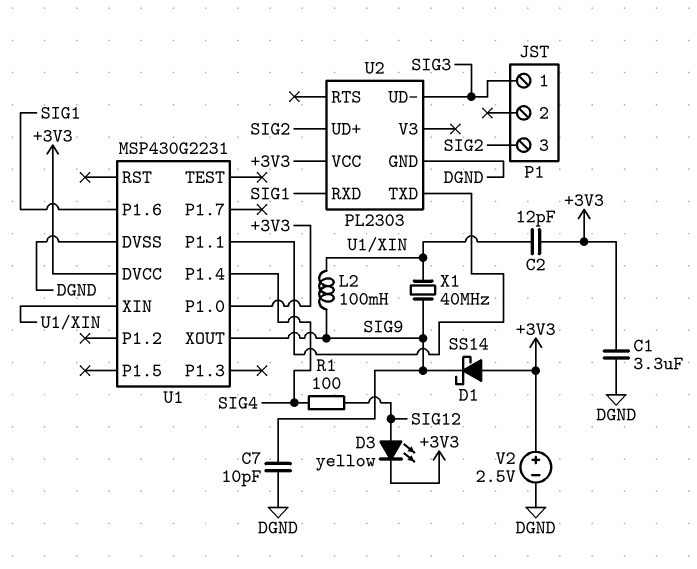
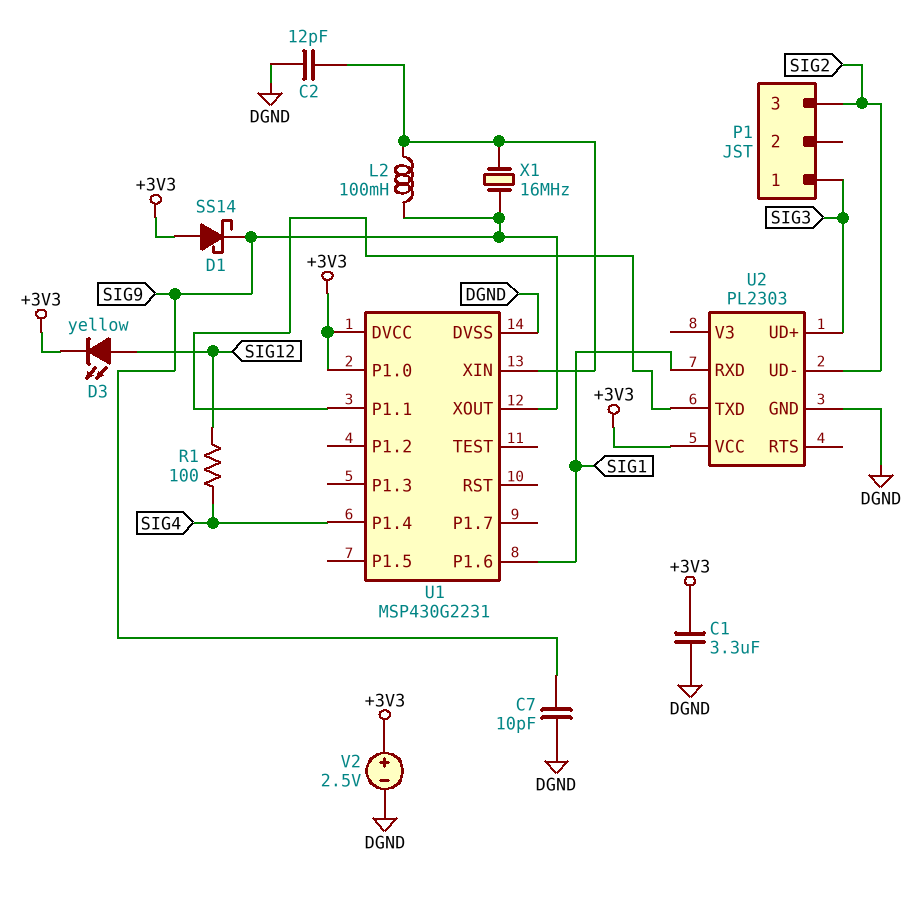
C2: 12pF (+3V3, U1/XIN) -> 12pF (DGND, U1/XIN)
U2 pin UD+: SIG2 -> SIG3
U2 pin UD-: SIG3 -> SIG2
X1: 40MHz (SIG9, U1/XIN) -> 16MHz (SIG9, U1/XIN)

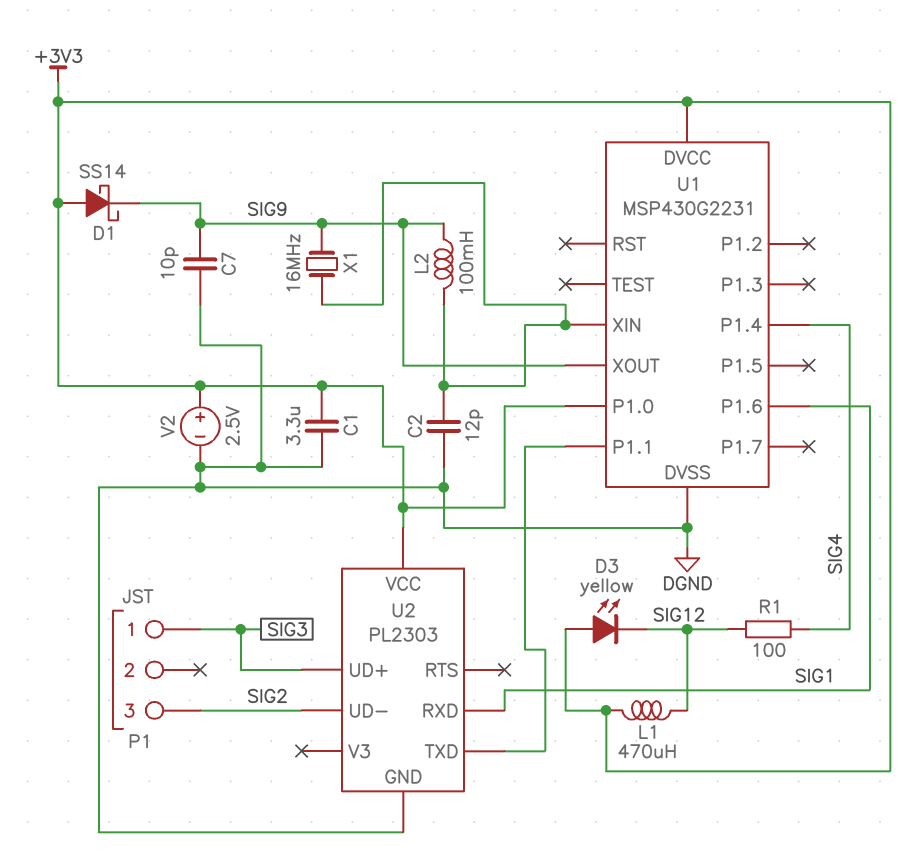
D3: LED yellow (A SIG12, K +3V3) -> LED yellow (A +3V3, K SIG12)
L1: none -> 470uH (+3V3, SIG12)

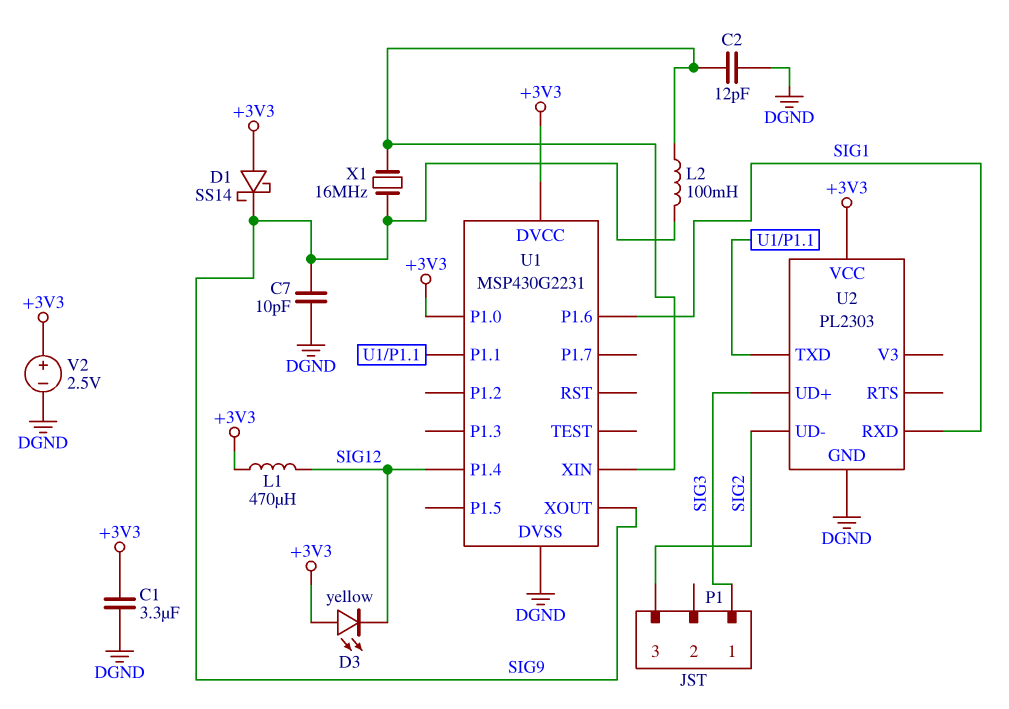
R1: 100 (SIG4, SIG12) -> none
U1 pin P1.4: SIG4 -> SIG12

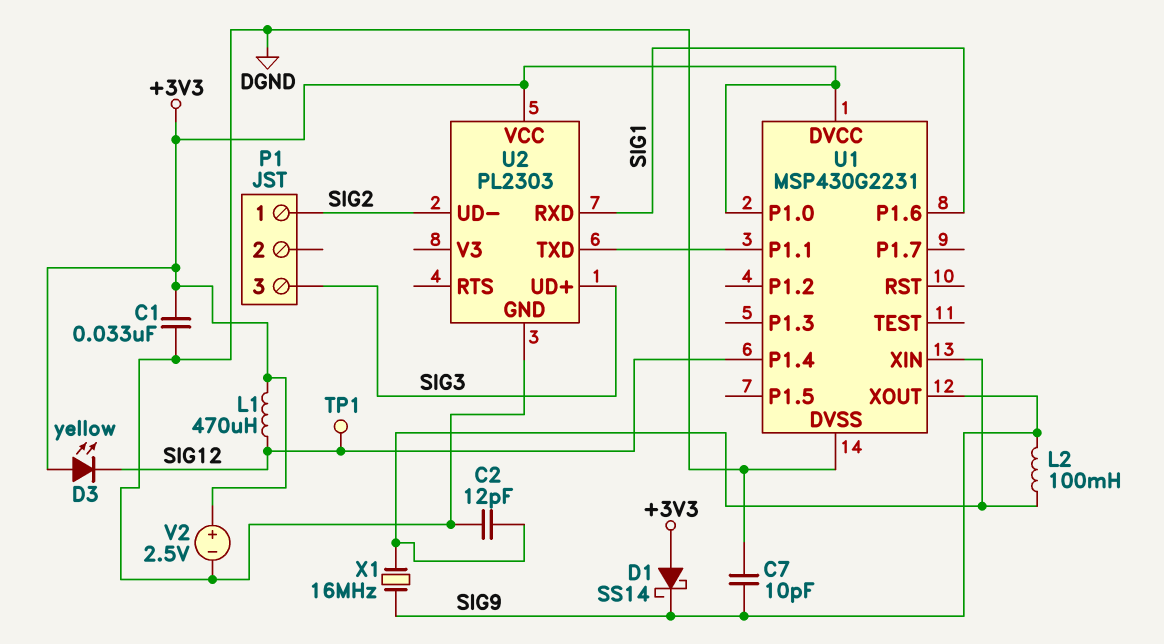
C1: 3.3uF (+3V3, DGND) -> 33nF (+3V3, DGND)
P1 pin 1: SIG3 -> SIG2
P1 pin 3: SIG2 -> SIG3
TP1: none -> test point (SIG12)

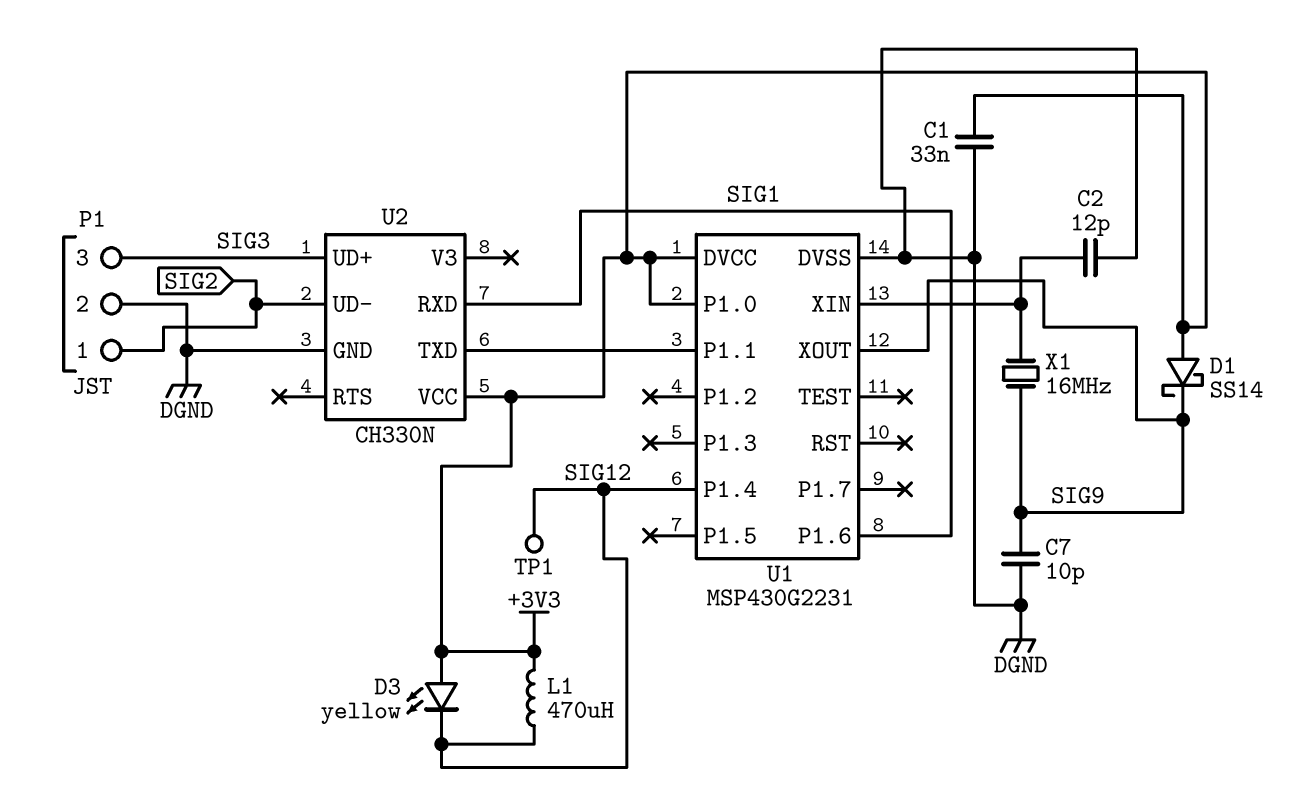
L2: 100mH (SIG9, U1/XIN) -> none
P1 pin 2: none -> DGND
U2: PL2303 -> CH330N
V2: 2.5V (plus +3V3, minus DGND) -> none

